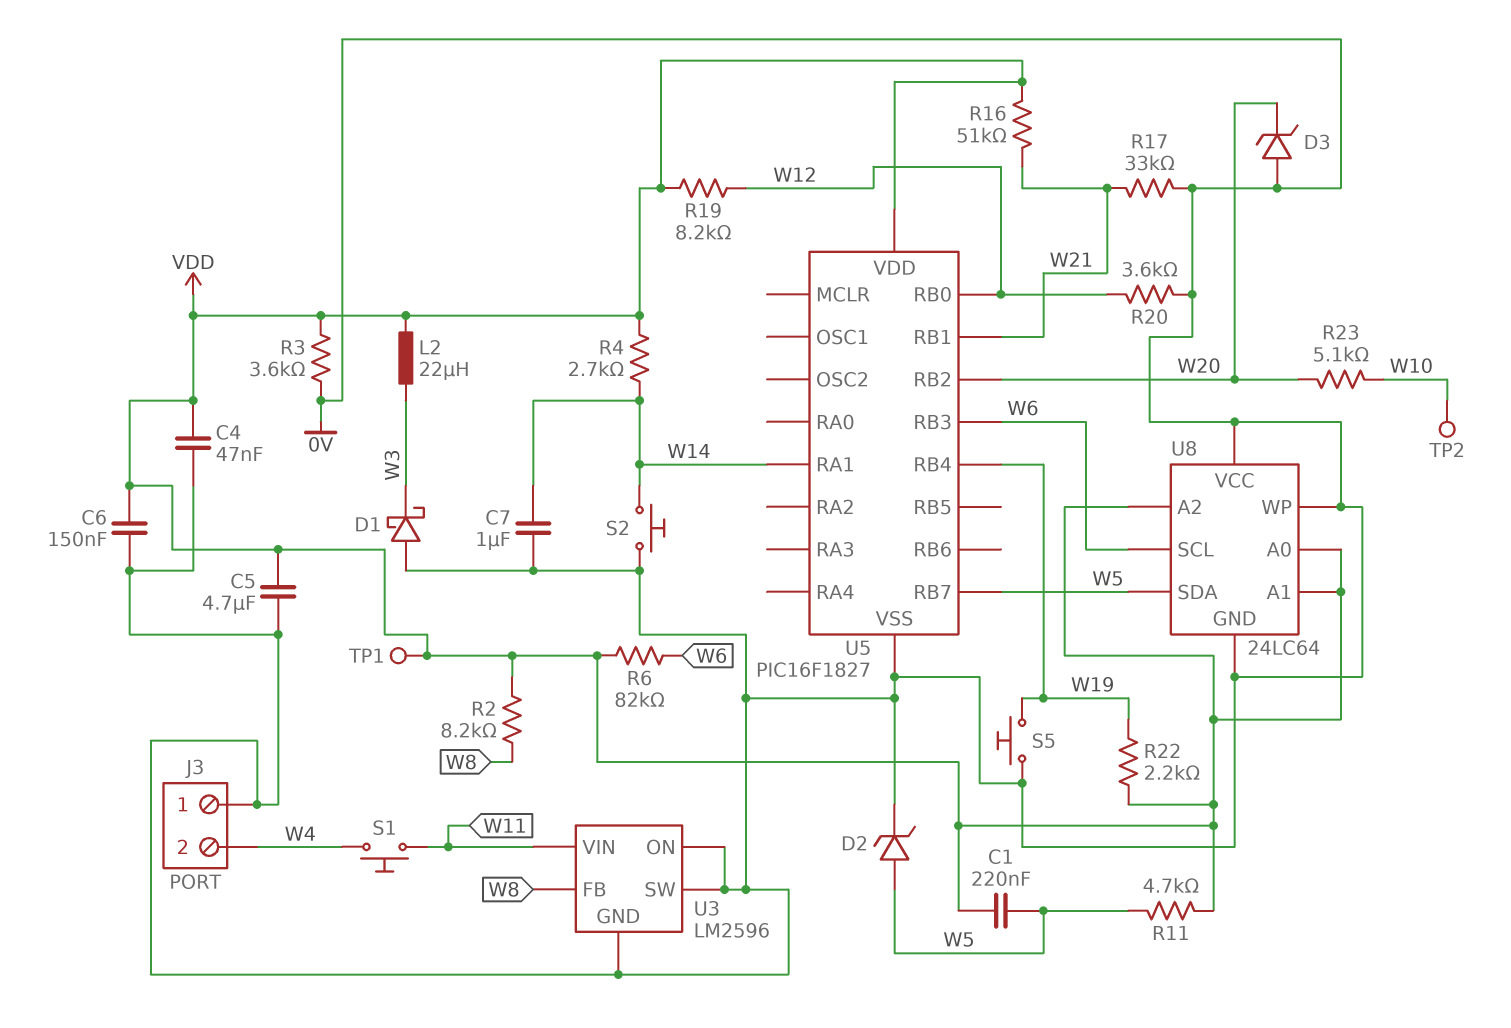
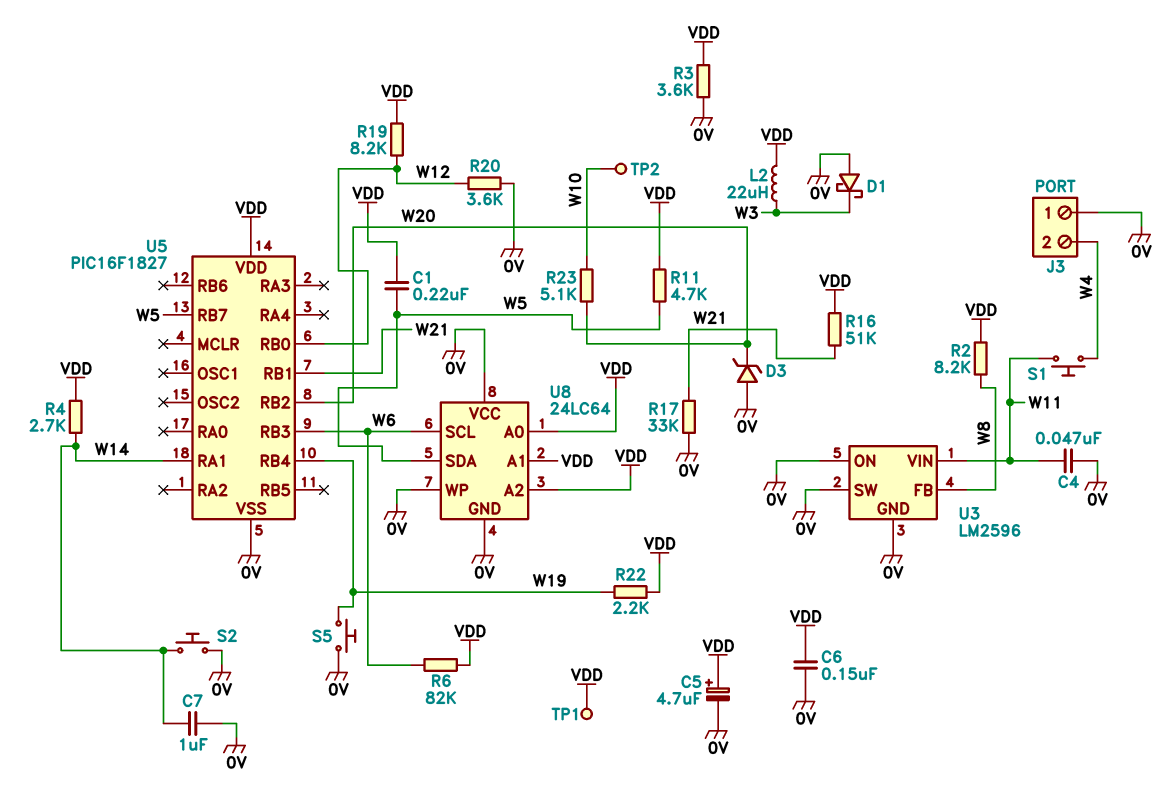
C4: 47nF (0V, VDD) -> 47nF (0V, W11)
C5: 4.7uF (0V, VDD) -> 4.7uF (plus VDD, minus 0V)
D2: zener (A W5, K 0V) -> none

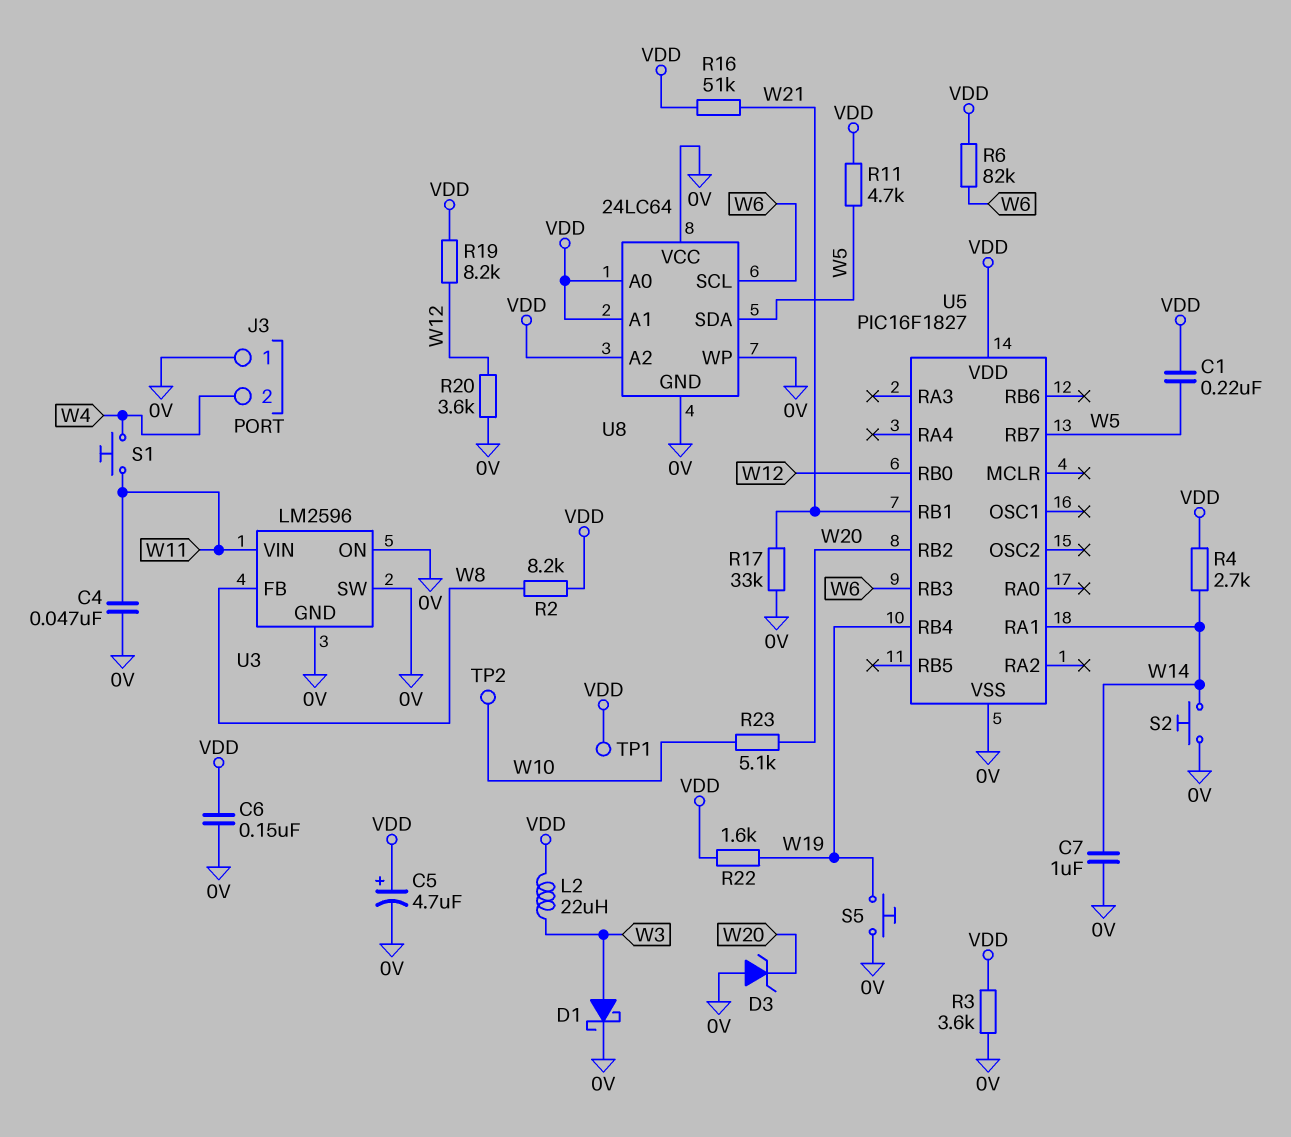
D1: schottky (A 0V, K W3) -> schottky (A W3, K 0V)
R22: 2.2k (VDD, W19) -> 1.6k (VDD, W19)

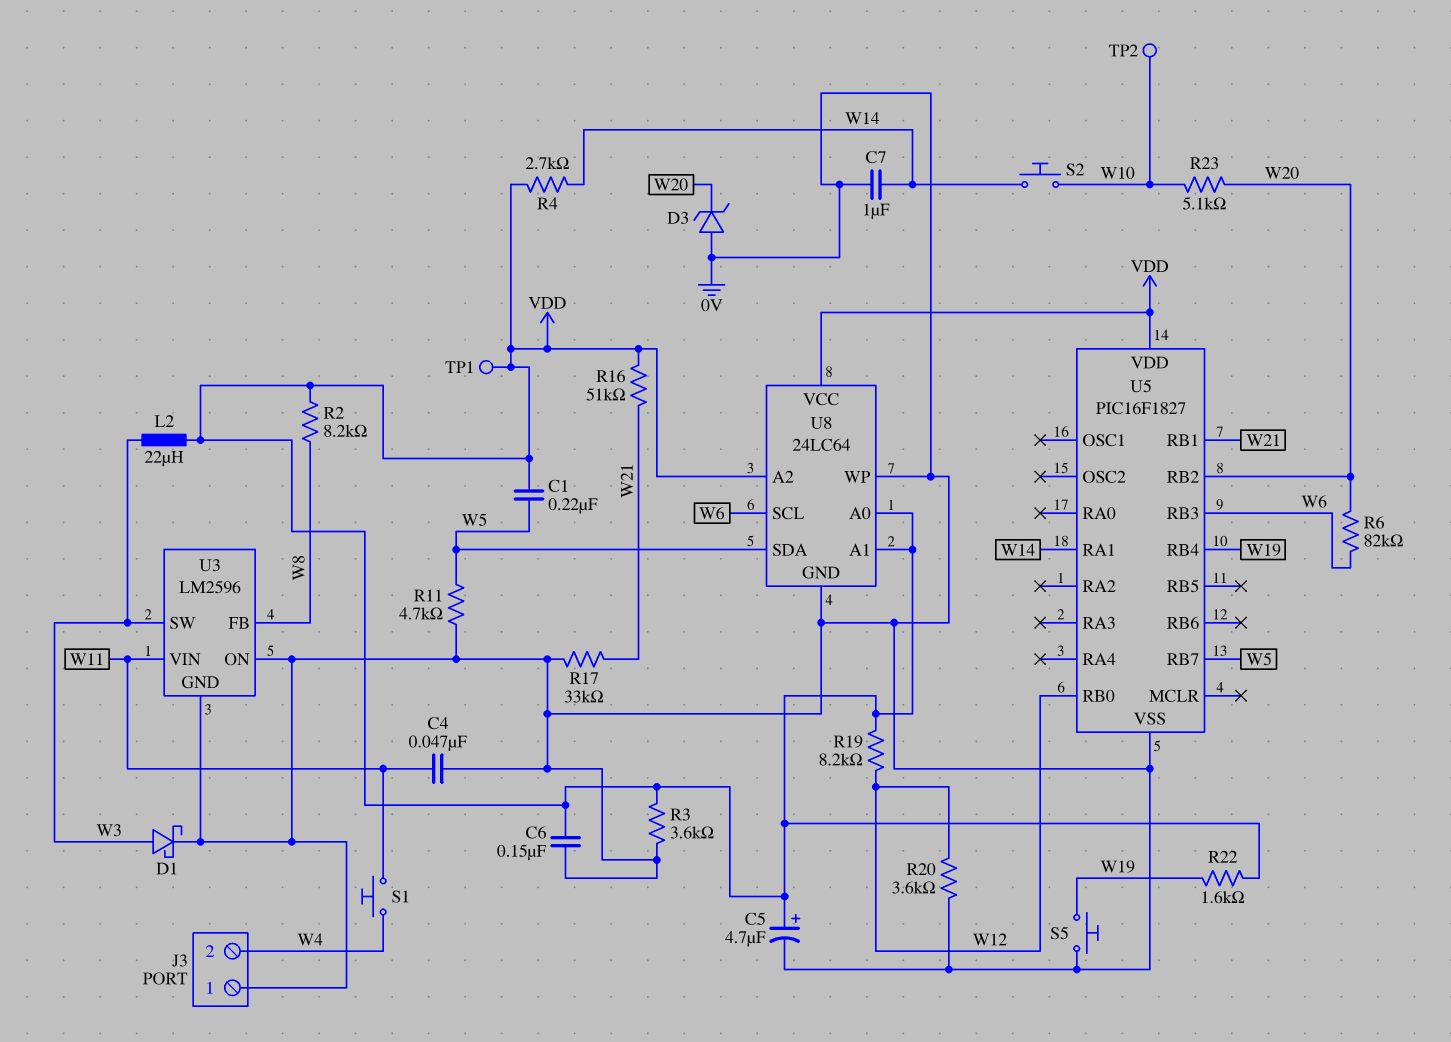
R6: 82k (VDD, W6) -> 82k (W6, W20)
R11: 4.7k (VDD, W5) -> 4.7k (0V, W5)
S2: button (0V, W14) -> button (W10, W14)
U3 pin SW: 0V -> W3
U8 pin VCC: 0V -> VDD

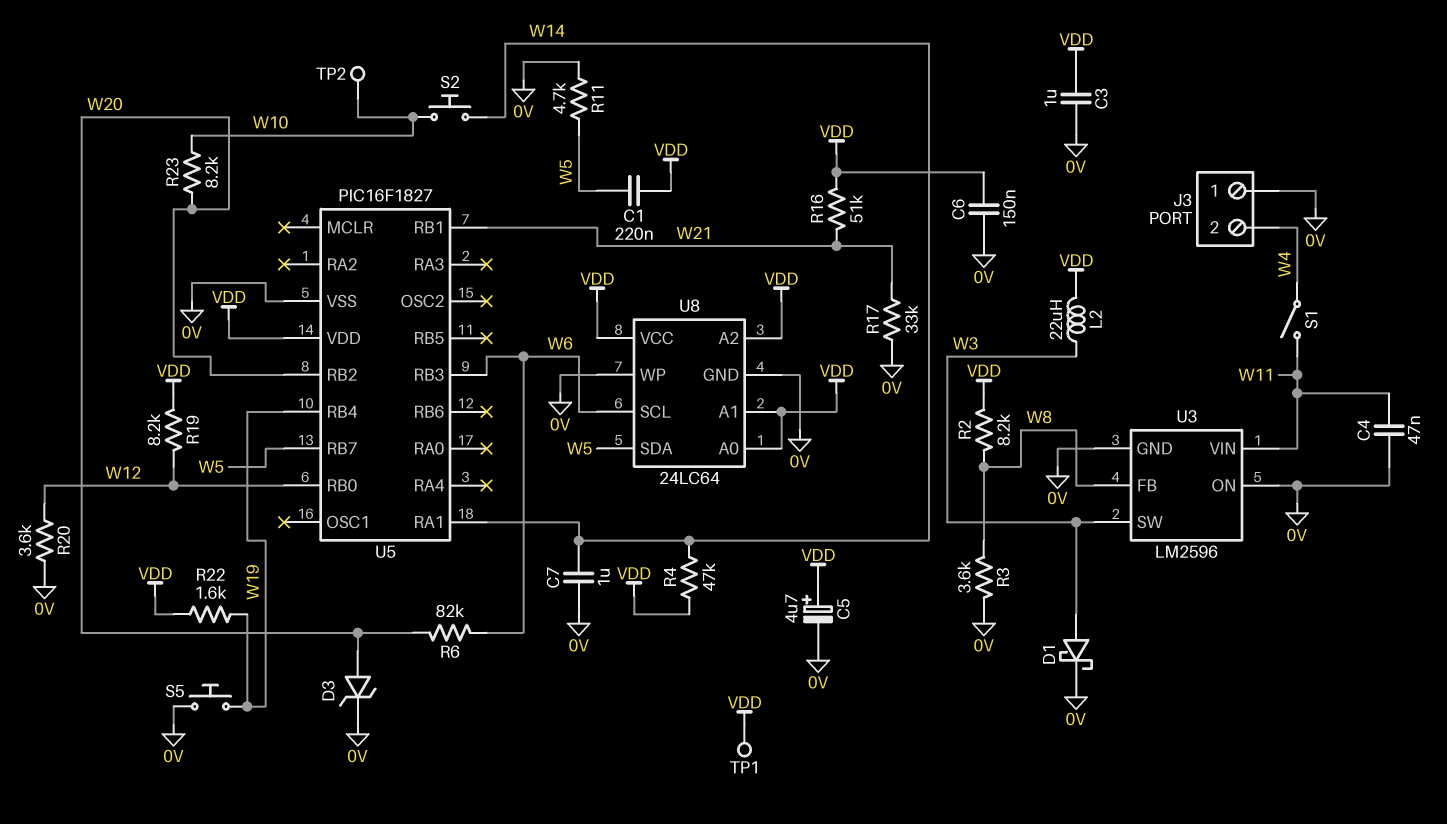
C3: none -> 1uF (0V, VDD)
D3: zener (A 0V, K W20) -> zener (A W20, K 0V)
R3: 3.6k (0V, VDD) -> 3.6k (0V, W8)
R4: 2.7k (VDD, W14) -> 47k (VDD, W14)
R23: 5.1k (W10, W20) -> 8.2k (W10, W20)
S1: button (W4, W11) -> switch (W4, W11)

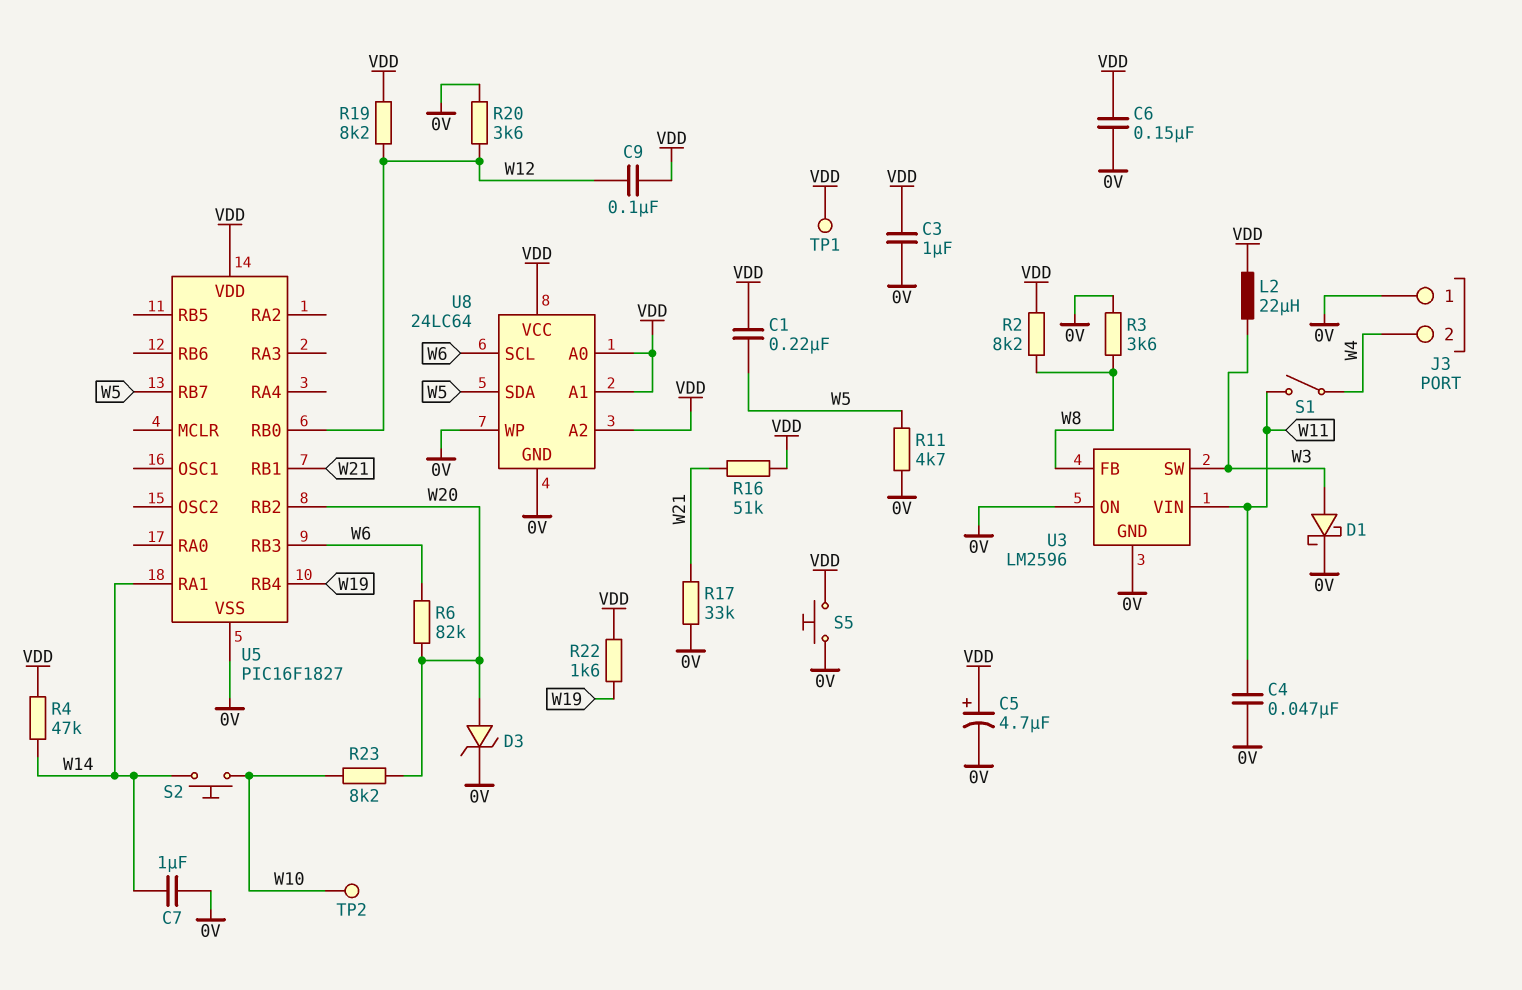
C9: none -> 100nF (VDD, W12)
S5: button (0V, W19) -> button (0V, VDD)

